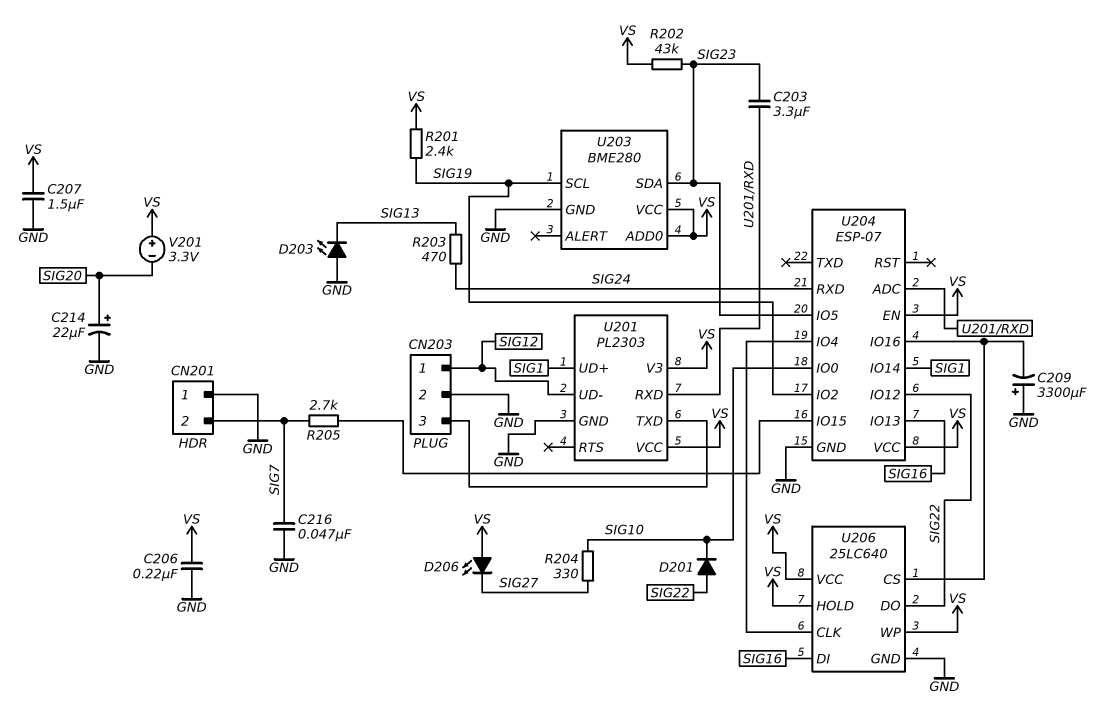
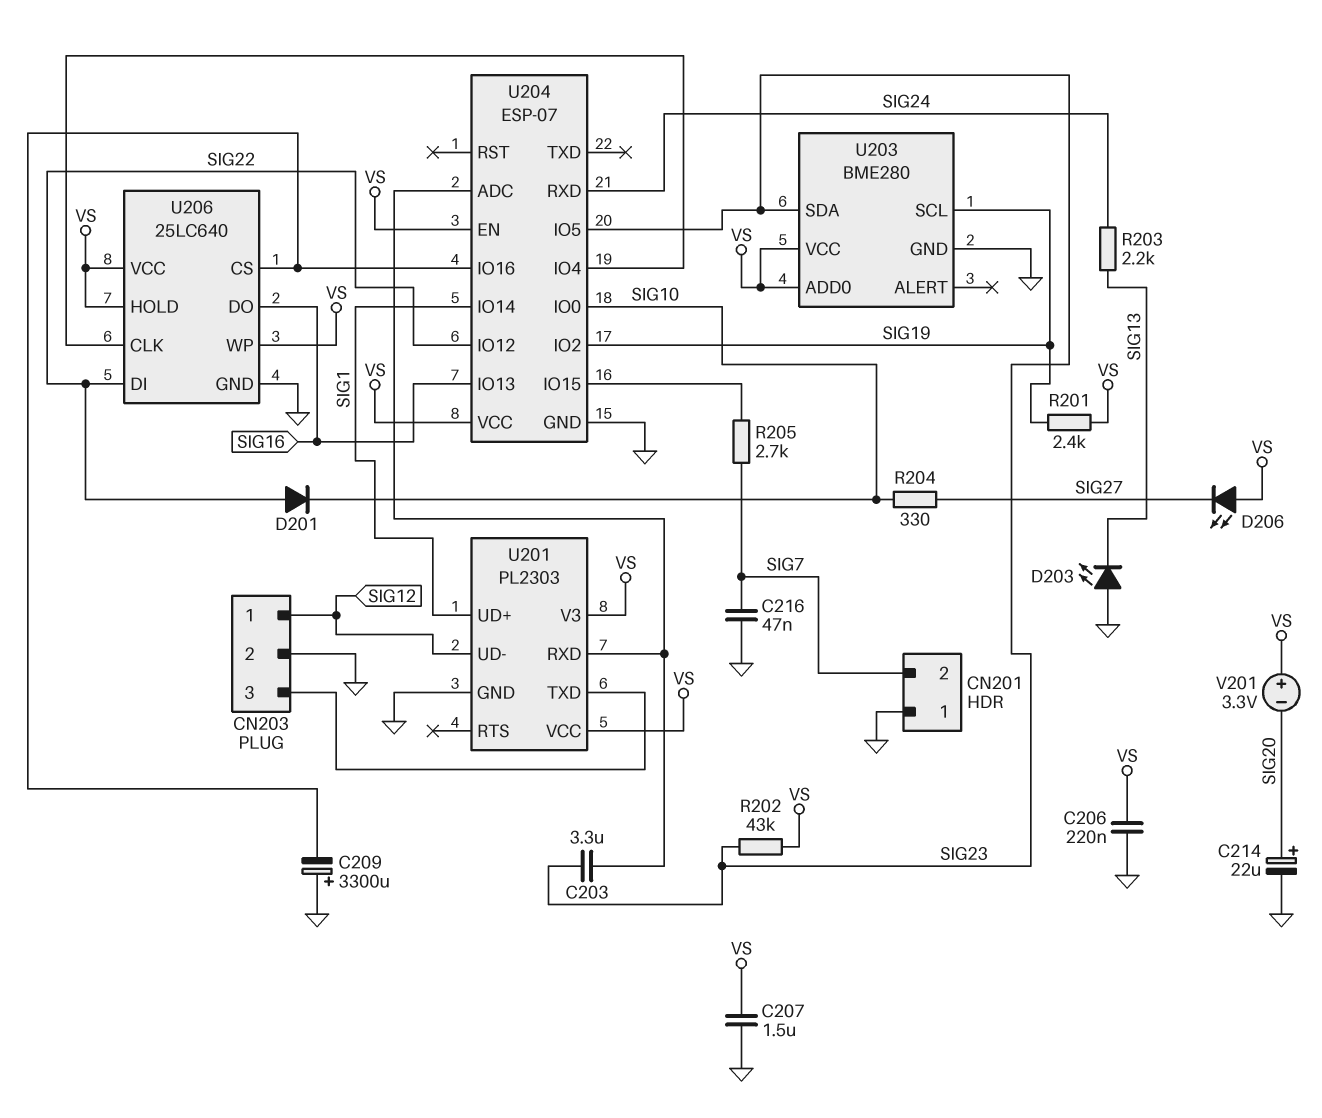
R203: 470 (SIG13, SIG24) -> 2.2k (SIG13, SIG24)
U206 pin DI: SIG16 -> SIG22
U206 pin DO: SIG22 -> SIG16

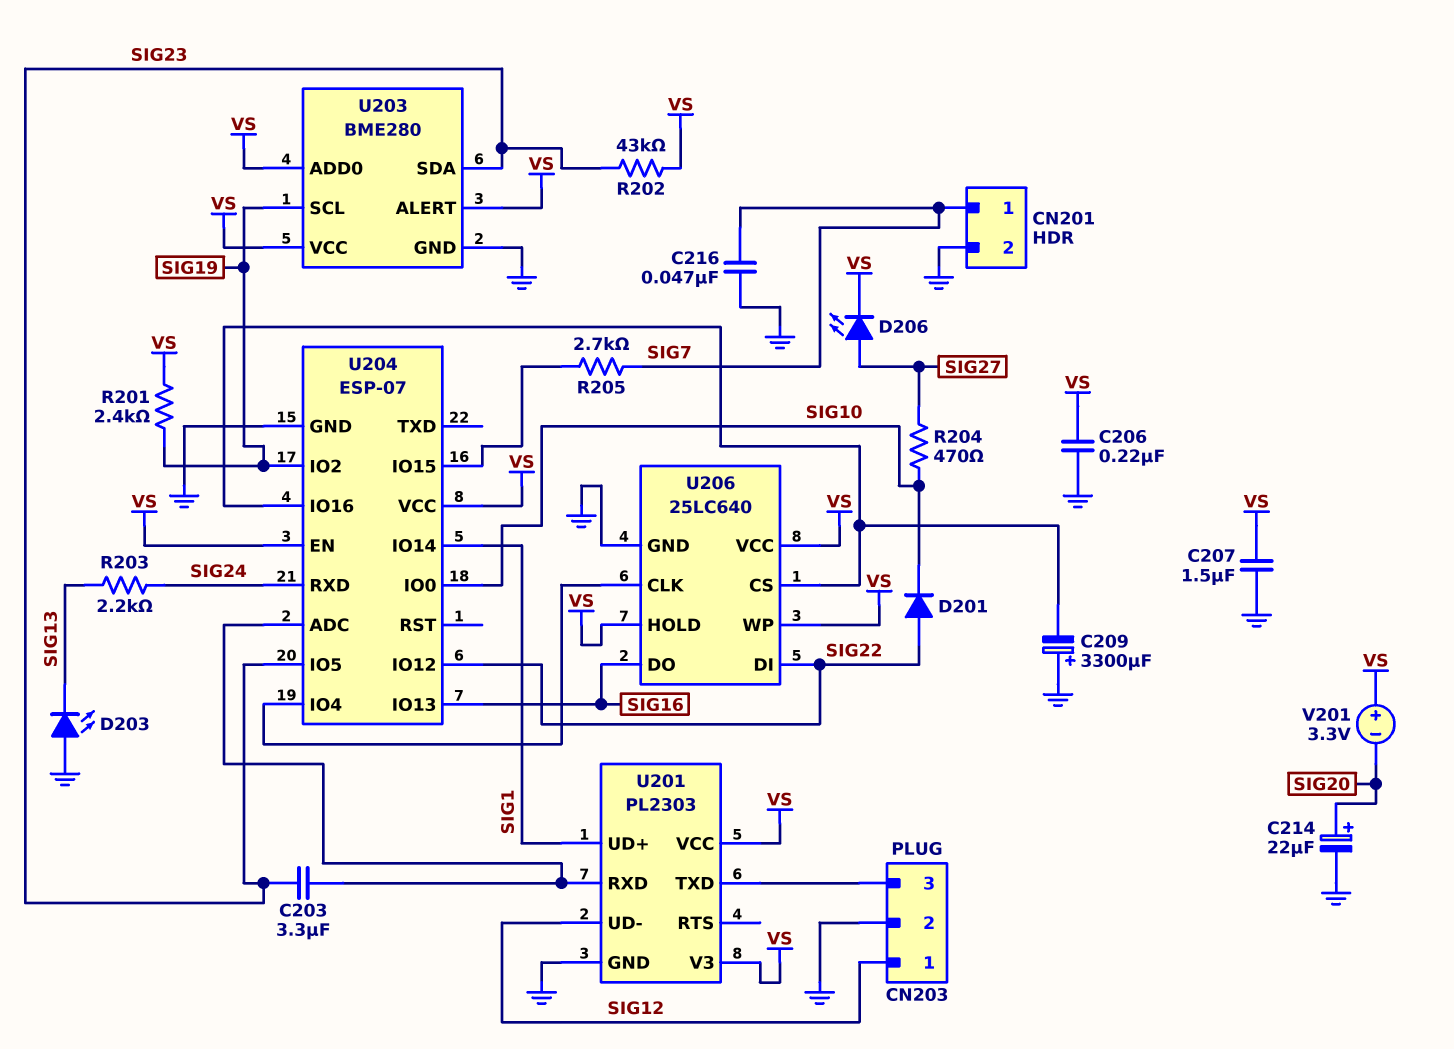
CN201 pin 1: GND -> SIG7
CN201 pin 2: SIG7 -> GND
D206: LED (A VS, K SIG27) -> LED (A SIG27, K VS)
R204: 330 (SIG10, SIG27) -> 470 (SIG10, SIG27)
U203 pin ALERT: none -> VS

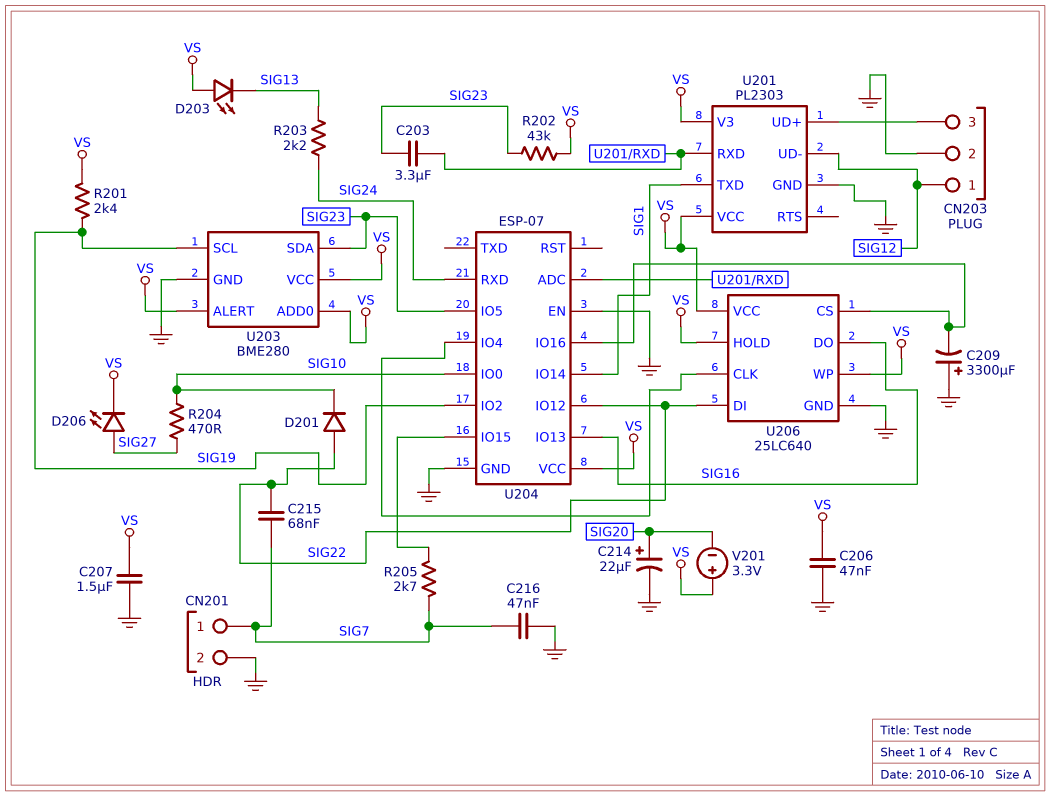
C206: 220nF (GND, VS) -> 47nF (GND, VS)
C215: none -> 68nF (SIG7, SIG22)
D203: LED (A GND, K SIG13) -> LED (A VS, K SIG13)
U201 pin TXD: CN203/3 -> SIG1
U201 pin UD+: SIG1 -> CN203/3
U204 pin EN: VS -> GND

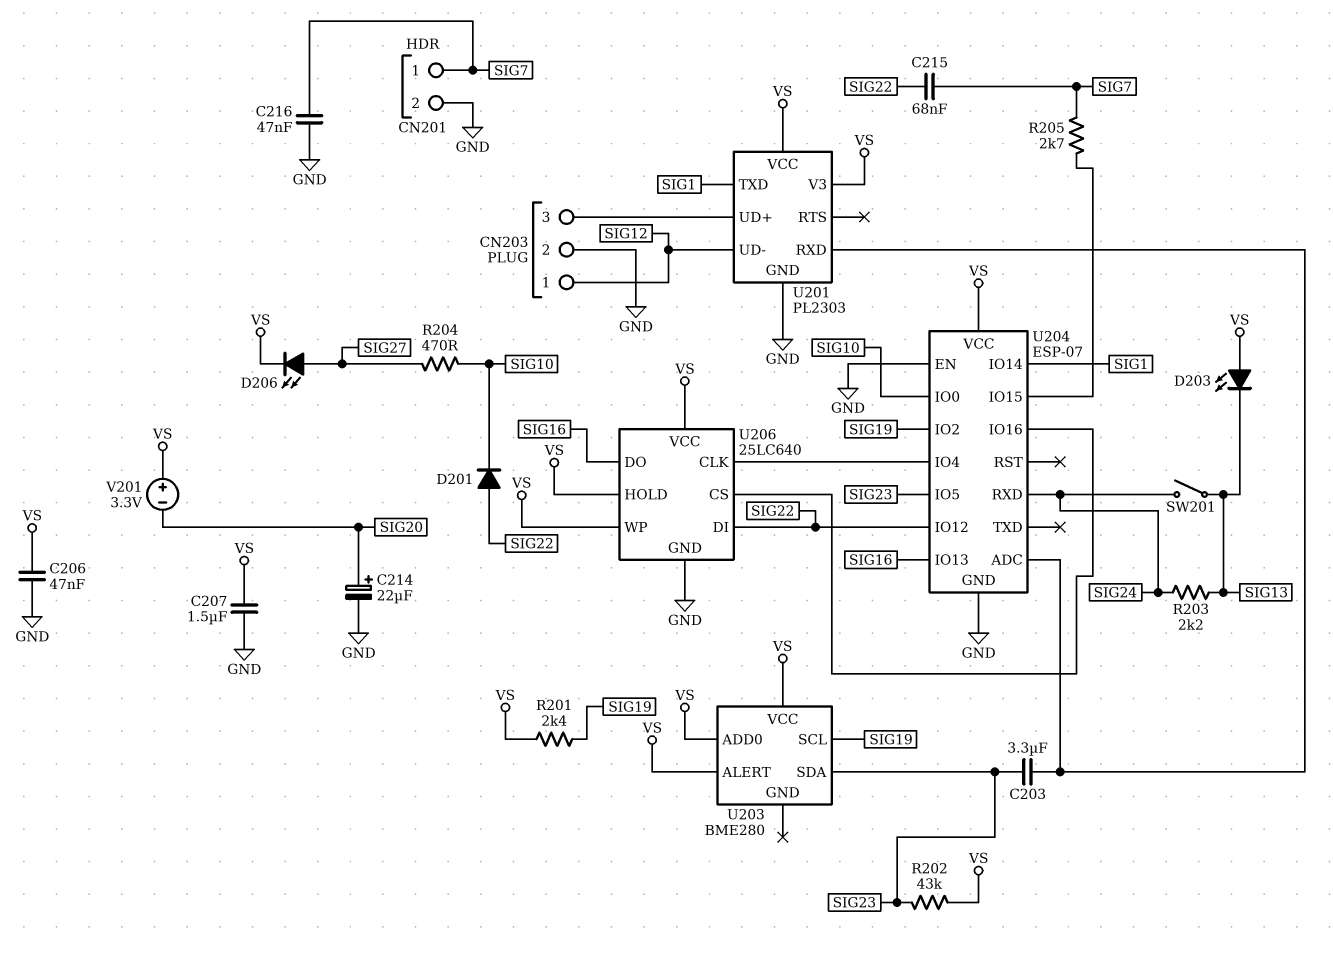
C209: 3300uF (plus GND, minus U204/IO16) -> none
SW201: none -> switch (SIG13, SIG24)
U203 pin GND: GND -> none

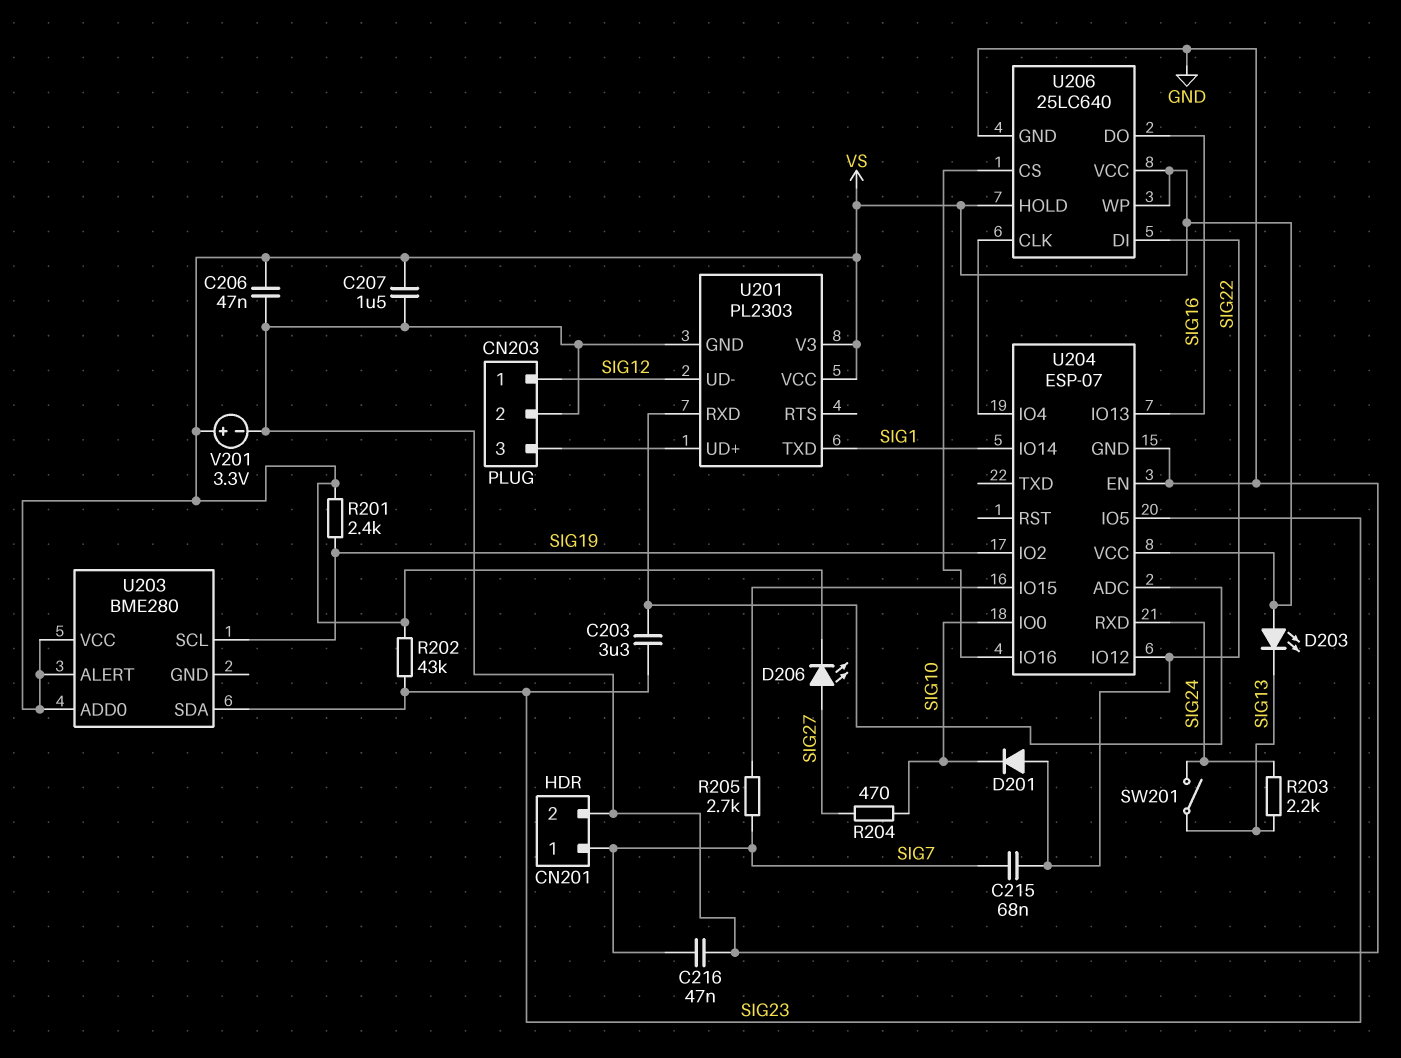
C214: 22uF (plus SIG20, minus GND) -> none
V201: 3.3V (plus VS, minus SIG20) -> 3.3V (plus VS, minus GND)

